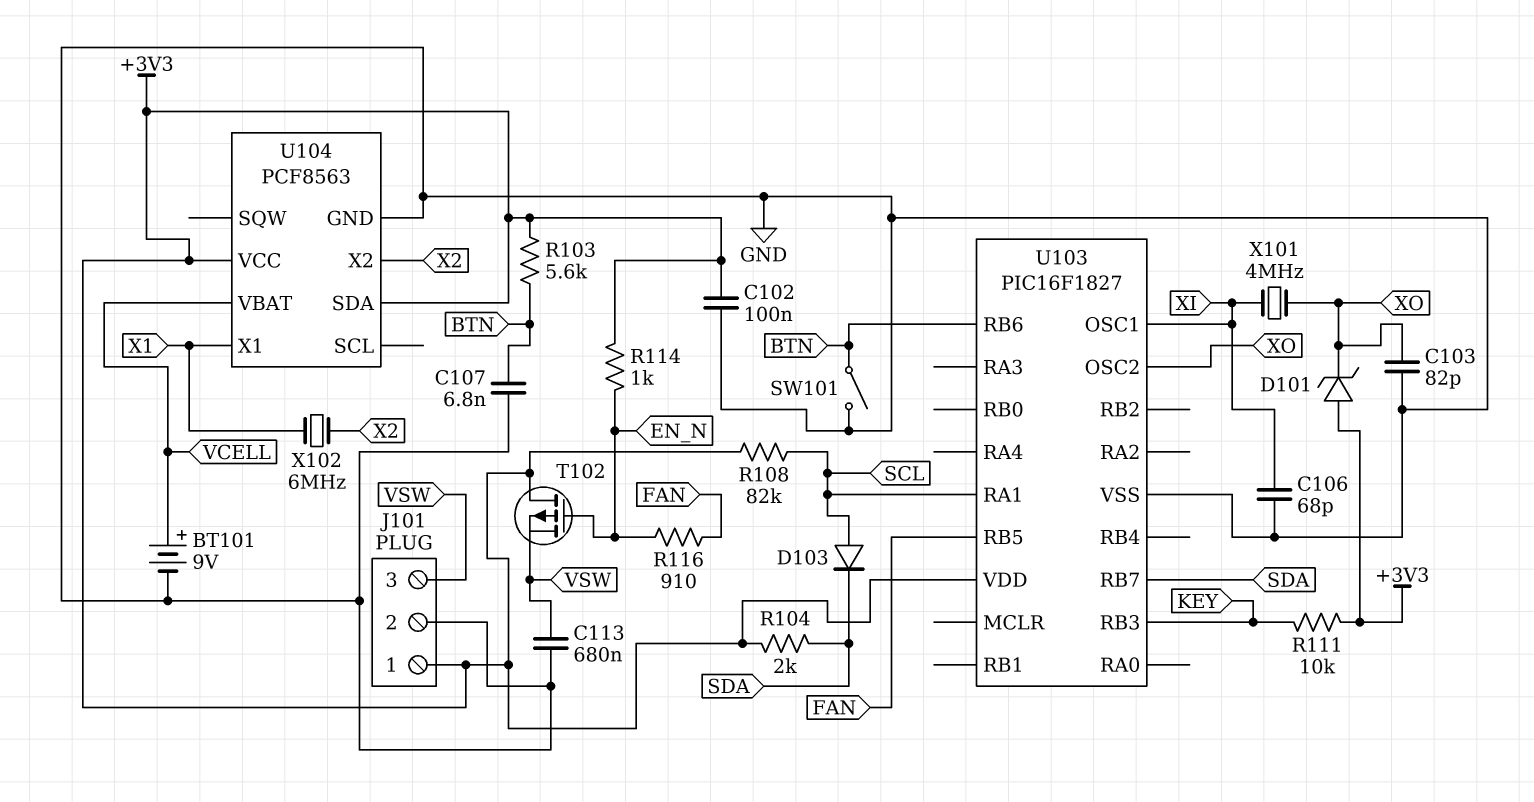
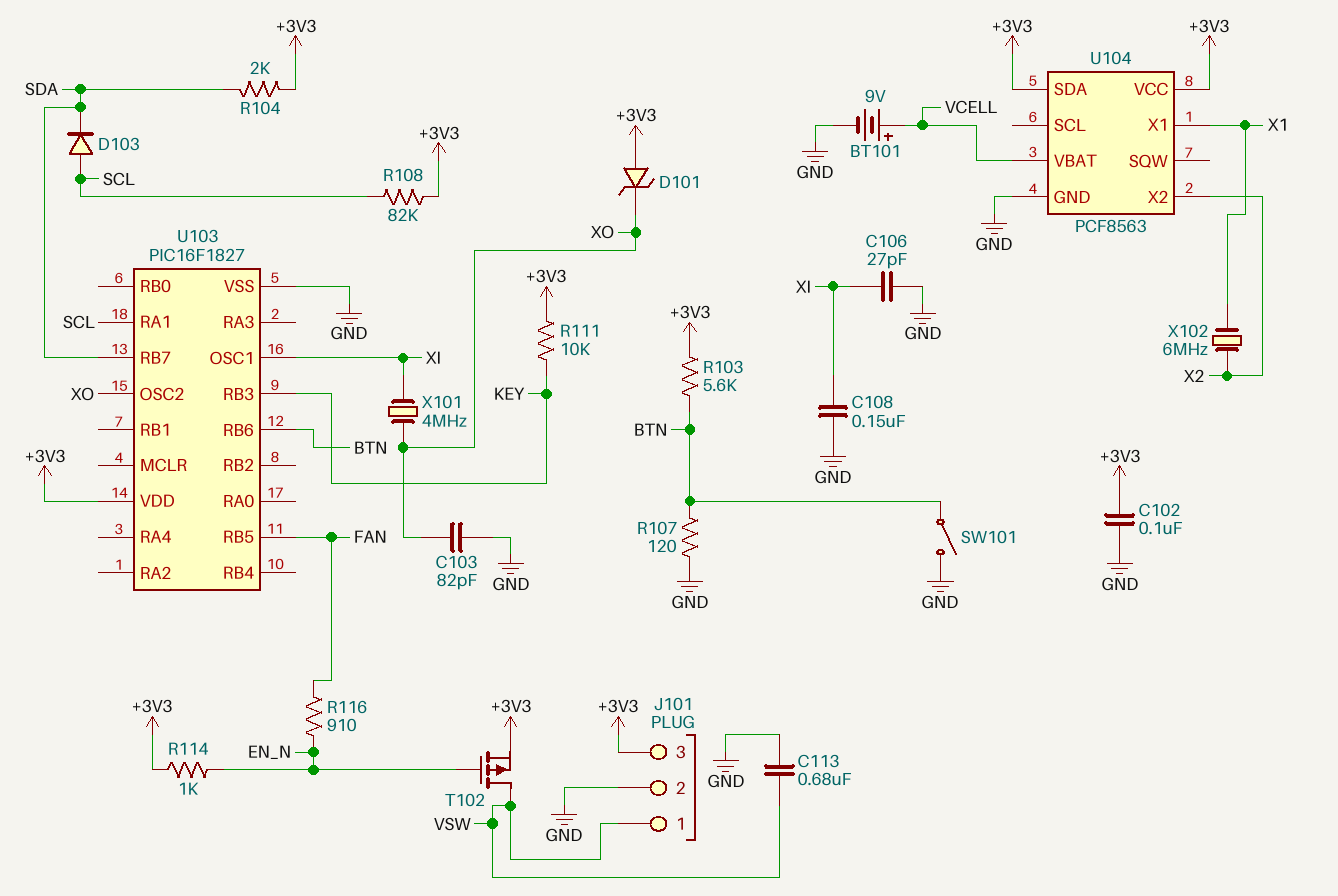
C106: 68pF (GND, XI) -> 27pF (GND, XI)
C107: 6.8nF (BTN, GND) -> none
C108: none -> 150nF (GND, XI)
J101 pin 1: +3V3 -> VSW
J101 pin 3: VSW -> +3V3
R107: none -> 120 (BTN, GND)
T102: PMOS (G EN_N, D +3V3, S VSW) -> PMOS (G EN_N, D VSW, S +3V3)

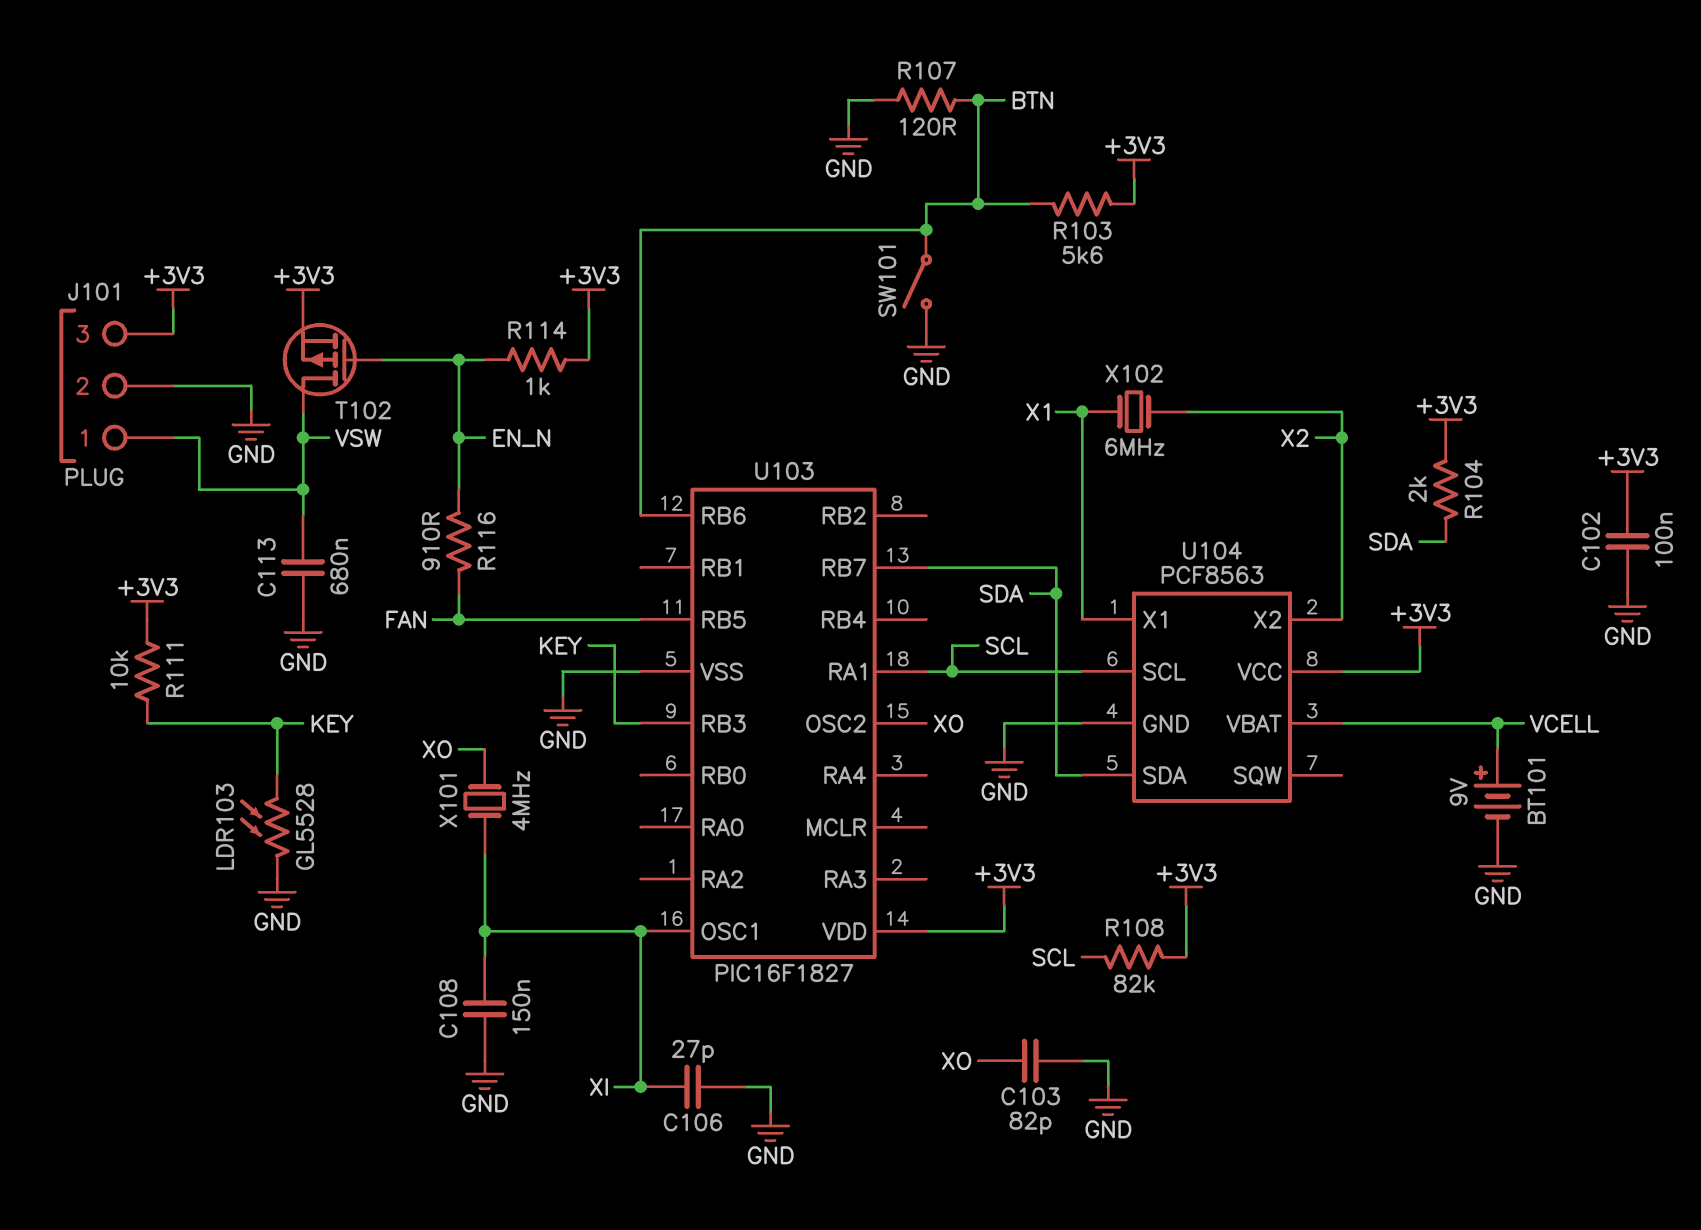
D101: zener (A +3V3, K XO) -> none
D103: diode (A SCL, K SDA) -> none
LDR103: none -> GL5528 (GND, KEY)
U104 pin SCL: none -> SCL
U104 pin SDA: +3V3 -> SDA

